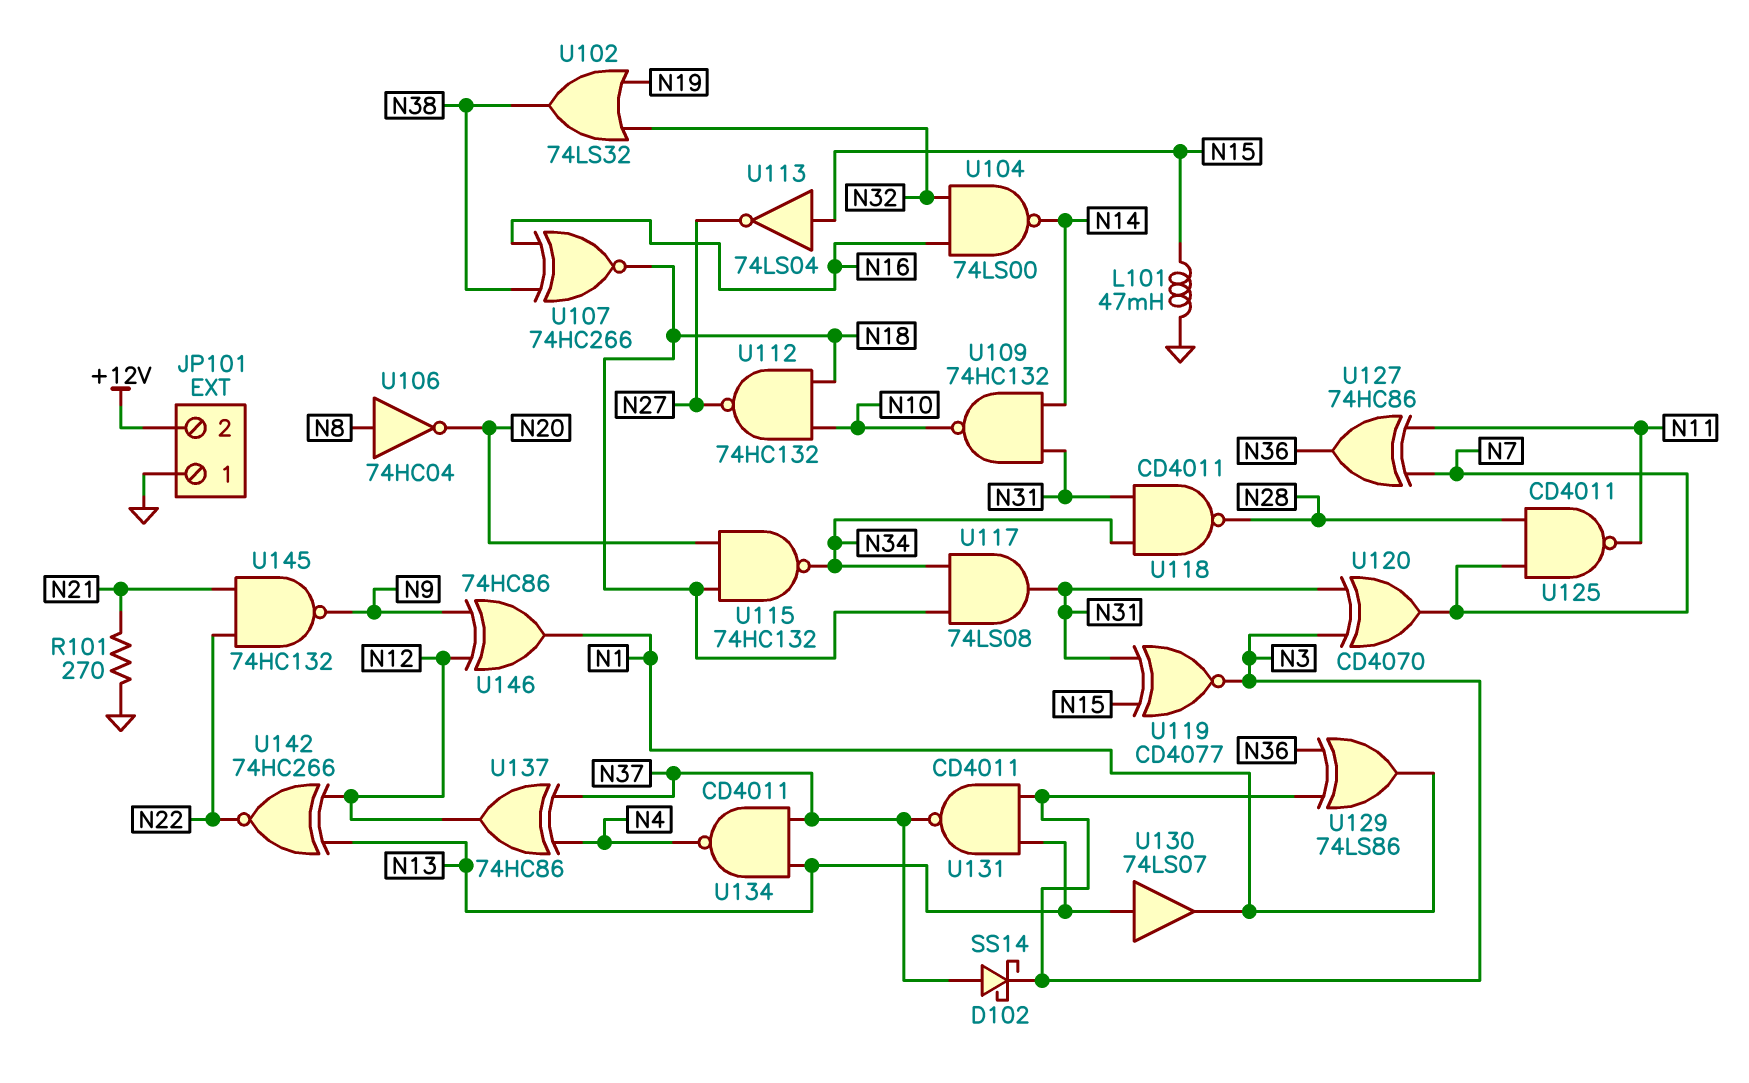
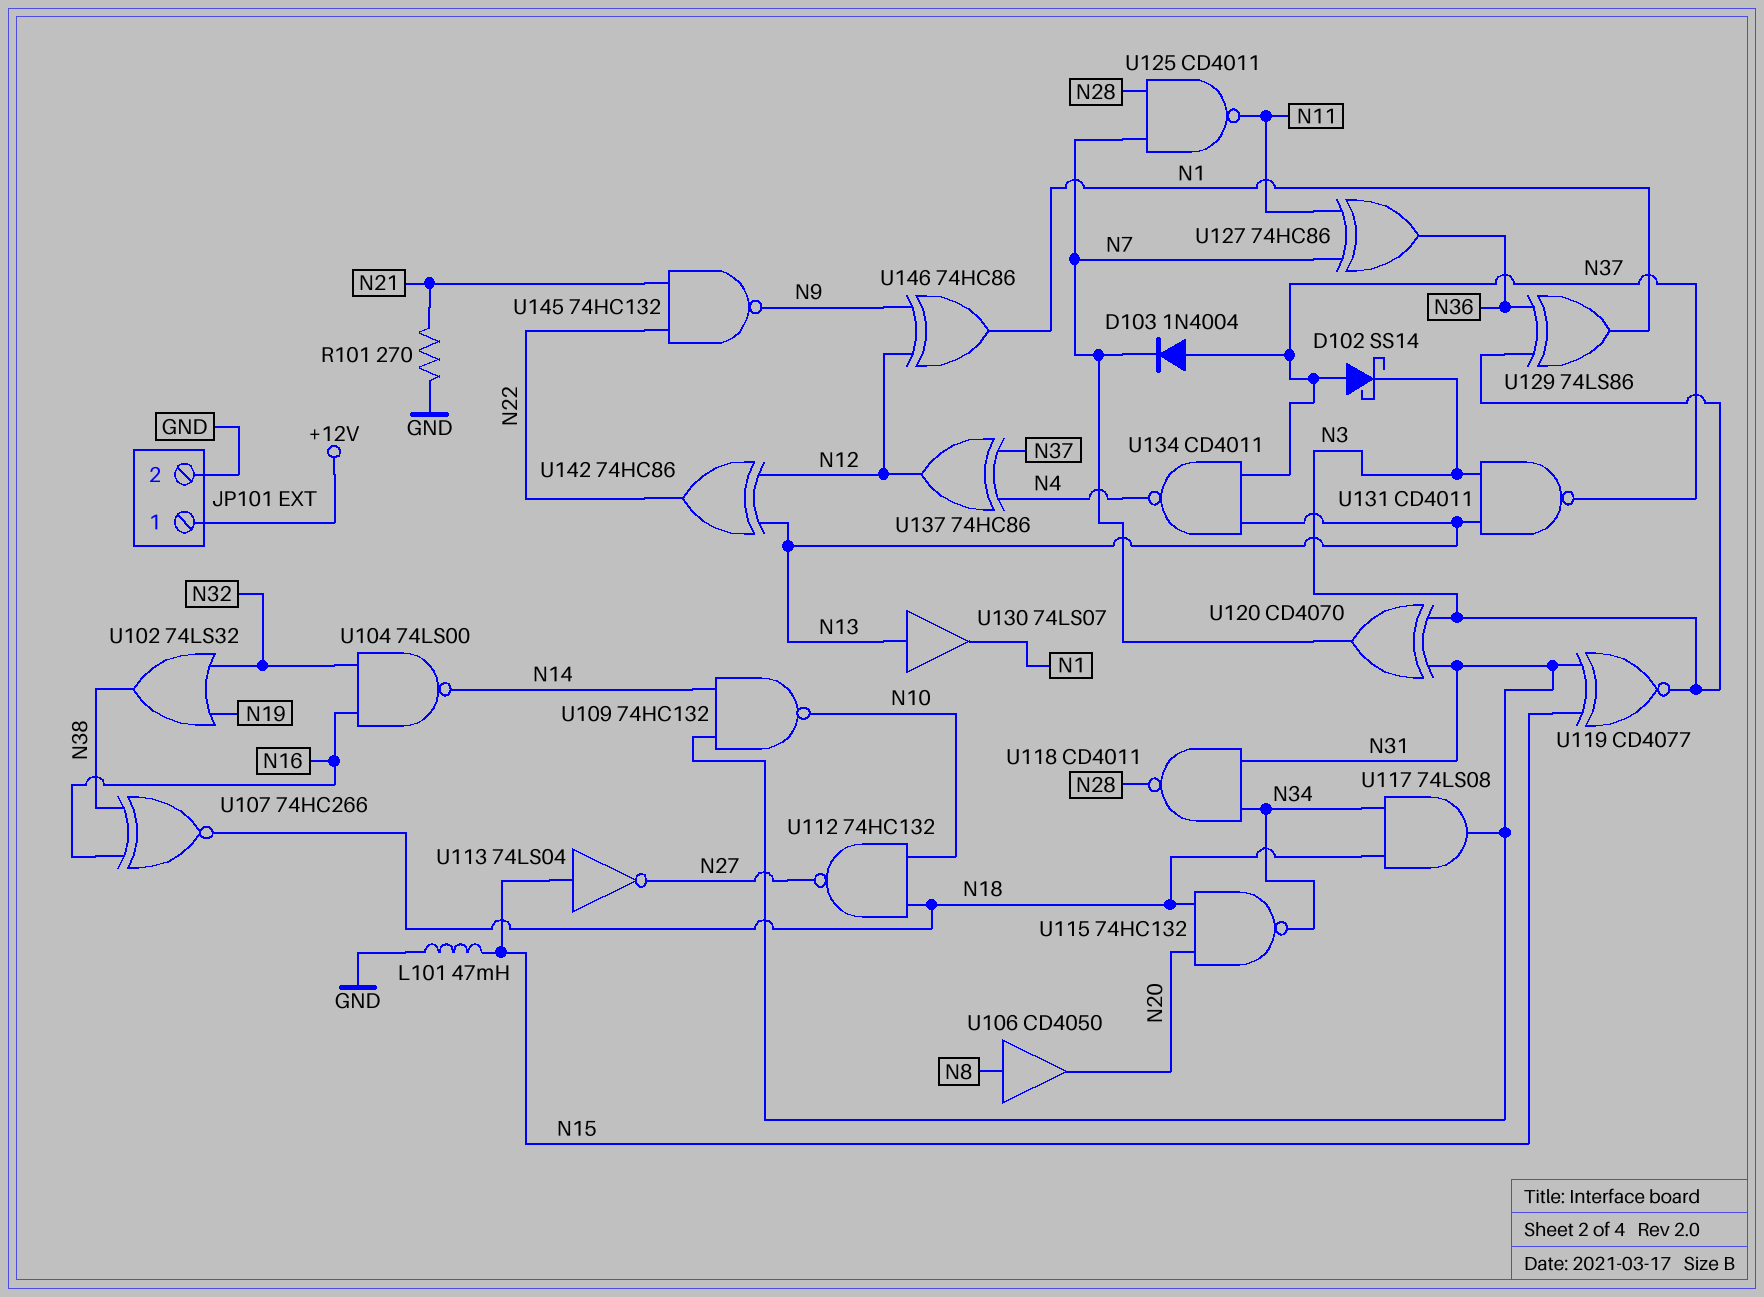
D103: none -> diode 1N4004 (A N37, K N7)
JP101 pin 1: GND -> +12V
JP101 pin 2: +12V -> GND
U106: NOT 74HC04 (in N8, out N20) -> buffer CD4050 (in N8, out N20)
U142: XNOR 74HC266 (in N12, in N13, out N22) -> XOR 74HC86 (in N12, in N13, out N22)

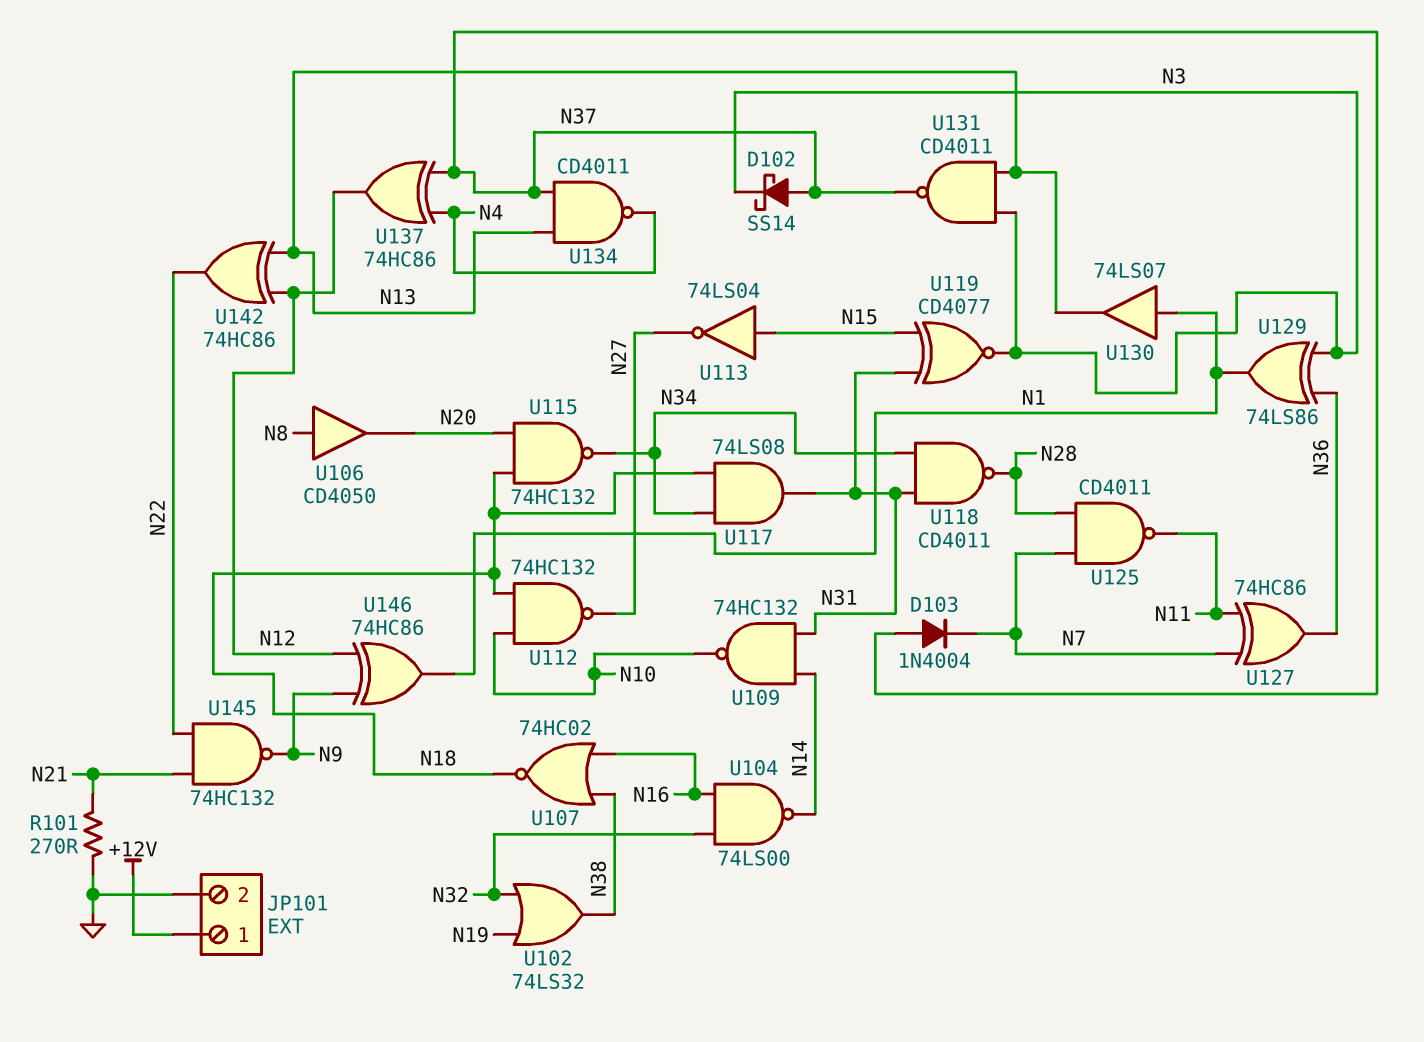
L101: 47mH (GND, N15) -> none
U107: XNOR 74HC266 (in N16, in N38, out N18) -> NOR 74HC02 (in N16, in N38, out N18)
U120: XOR CD4070 (in N3, in N31, out N7) -> none
U130: buffer 74LS07 (in N13, out N1) -> buffer 74LS07 (in N1, out N13)

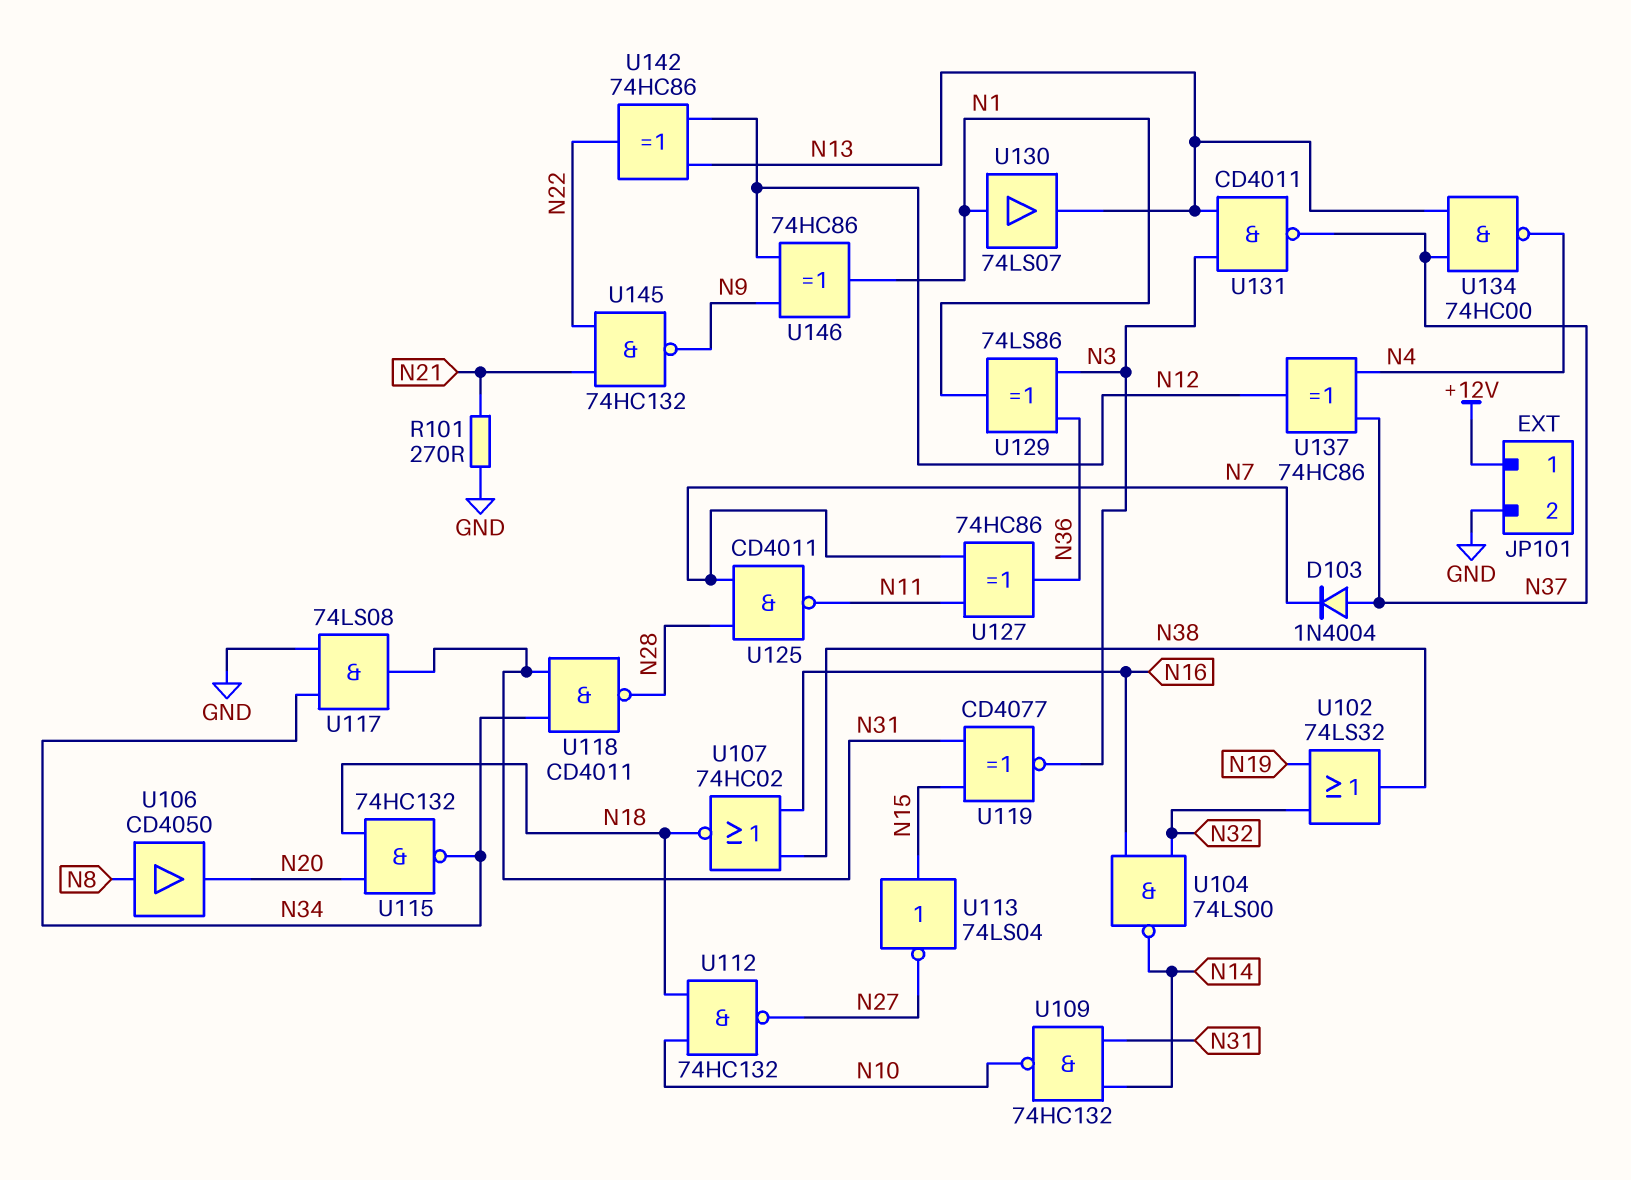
D102: schottky SS14 (A N37, K N3) -> none
U117: AND 74LS08 (in N18, in N34, out N31) -> AND 74LS08 (in GND, in N34, out N31)
U134: NAND CD4011 (in N13, in N37, out N4) -> NAND 74HC00 (in N13, in N37, out N4)

